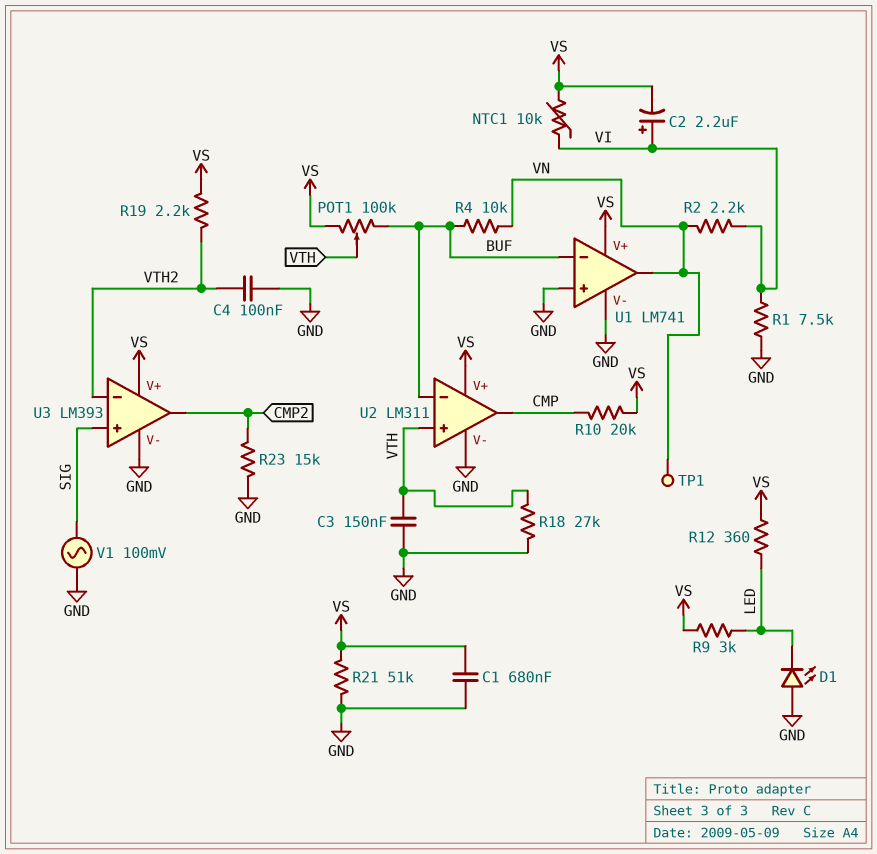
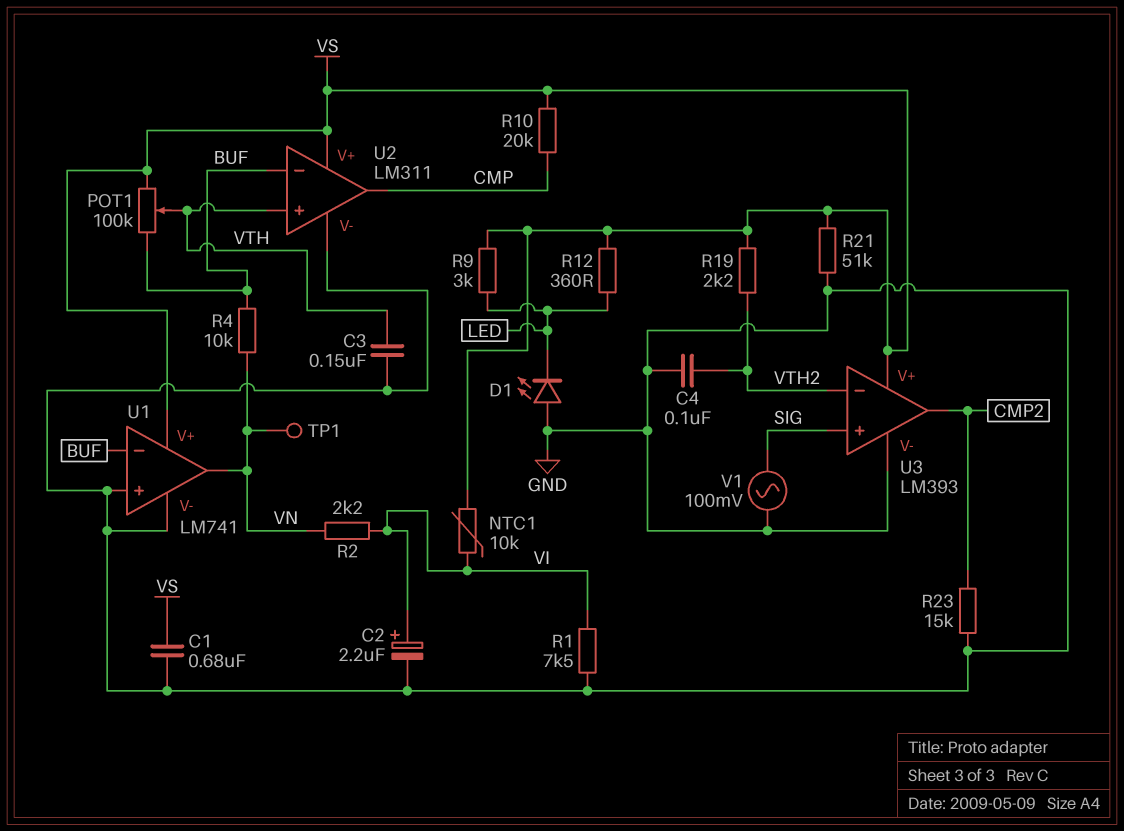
C2: 2.2uF (plus VI, minus VS) -> 2.2uF (plus VI, minus GND)
R18: 27k (GND, VTH) -> none

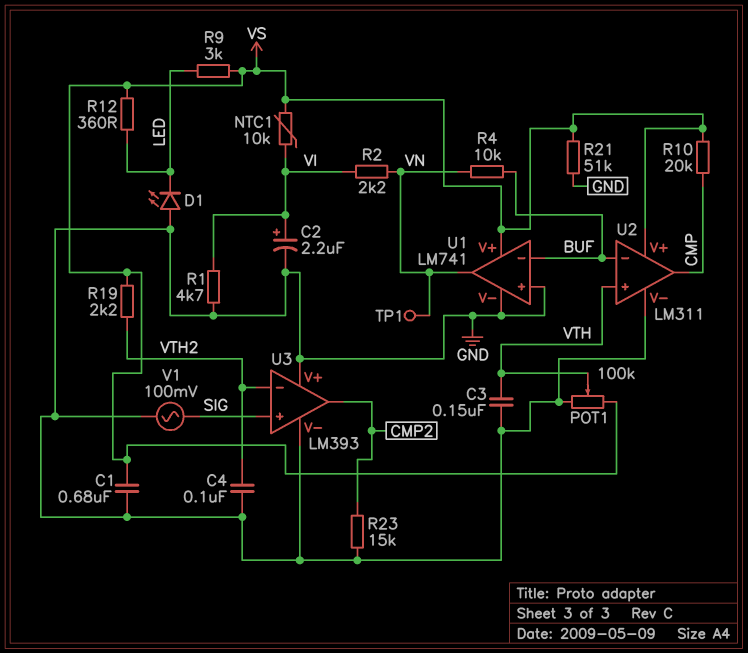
POT1: 100k (BUF, VS, wiper VTH) -> 100k (GND, VS, wiper VTH)
R1: 7.5k (GND, VI) -> 4.7k (GND, VI)
U3 pin V+: VS -> GND

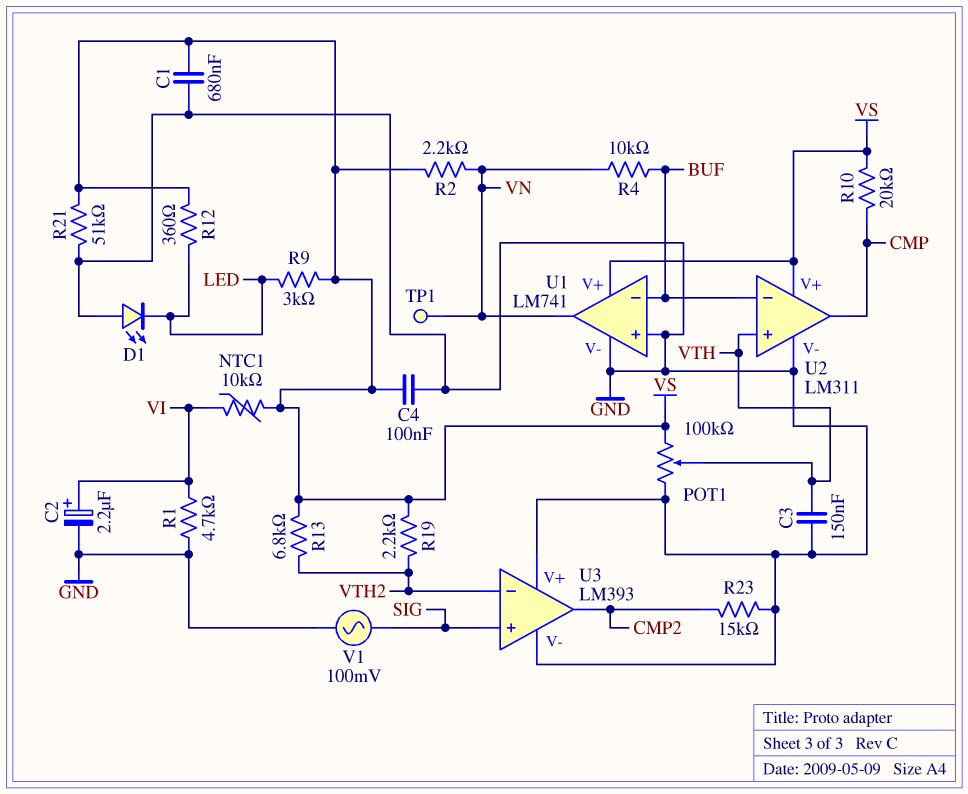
C4: 100nF (GND, VTH2) -> 100nF (GND, VS)
R2: 2.2k (VI, VN) -> 2.2k (VN, VS)
R13: none -> 6.8k (VS, VTH2)

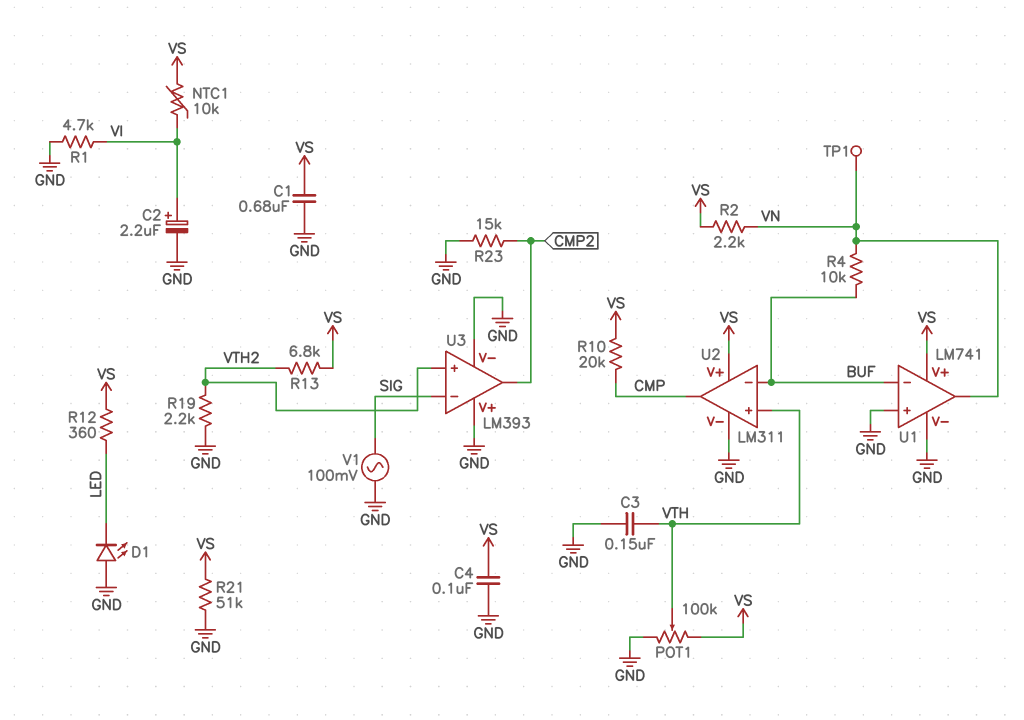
R9: 3k (LED, VS) -> none
R19: 2.2k (VS, VTH2) -> 2.2k (GND, VTH2)
U3 pin in+: SIG -> VTH2
U3 pin in-: VTH2 -> SIG

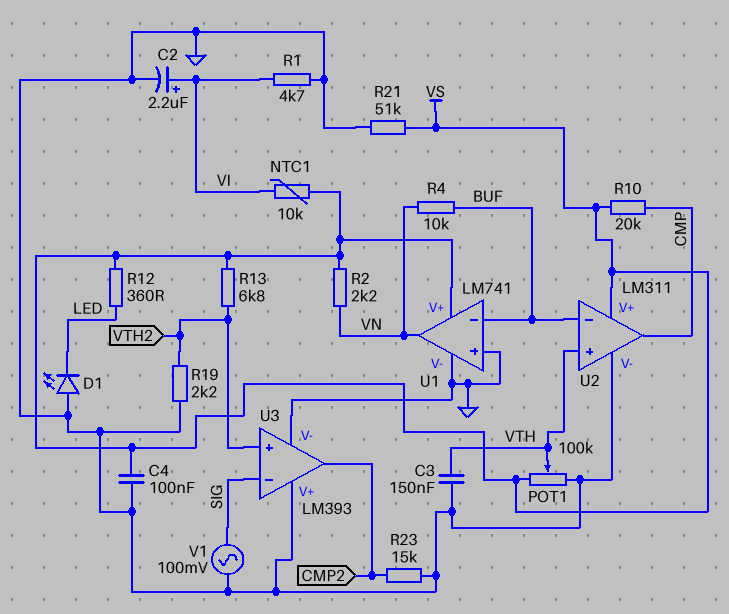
C1: 680nF (GND, VS) -> none
TP1: test point (VN) -> none

